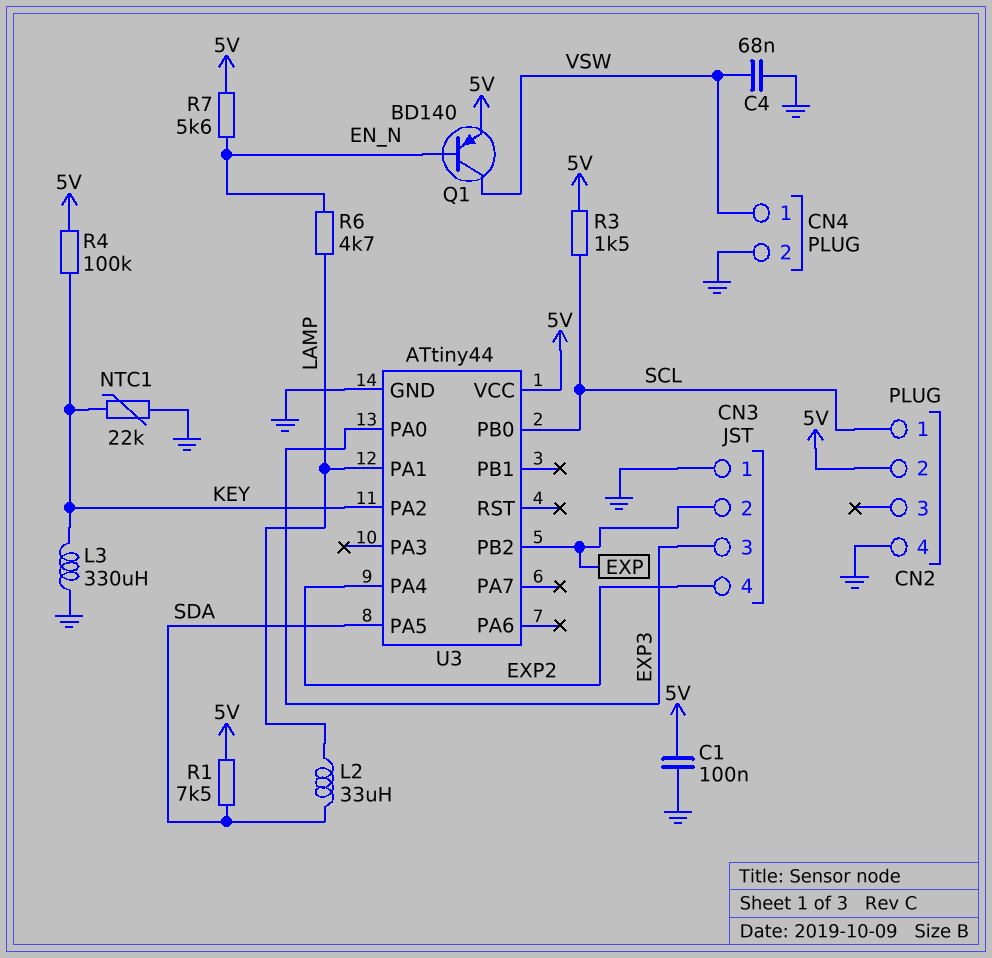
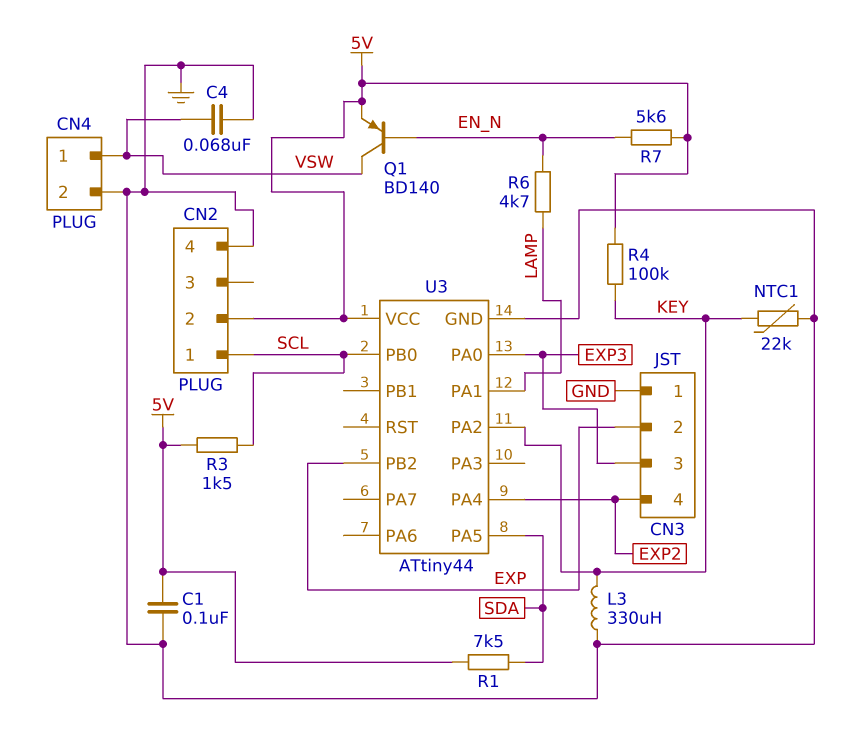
L2: 33uH (LAMP, SDA) -> none

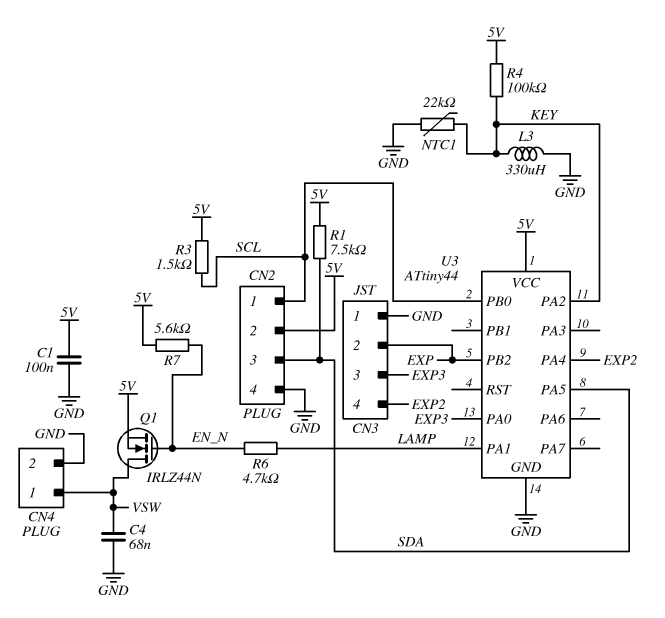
CN2 pin 3: none -> SDA
Q1: PNP BD140 (B EN_N, C VSW, E 5V) -> NMOS IRLZ44N (G EN_N, D VSW, S 5V)

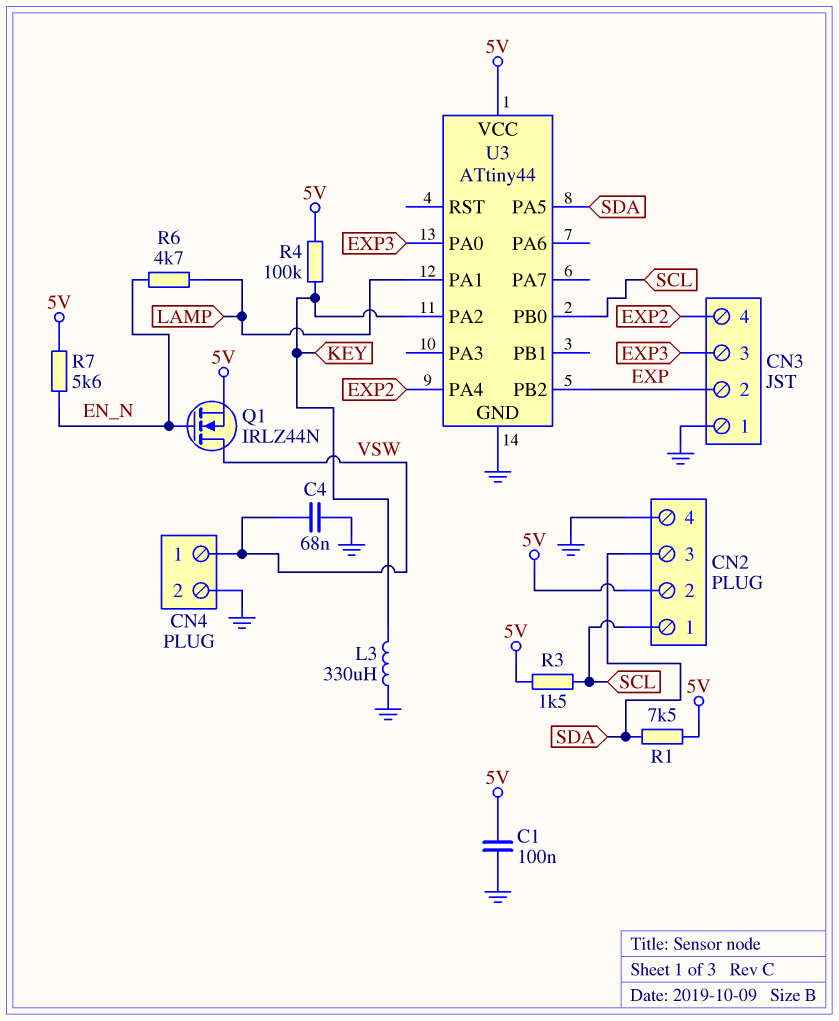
NTC1: 22k (GND, KEY) -> none

